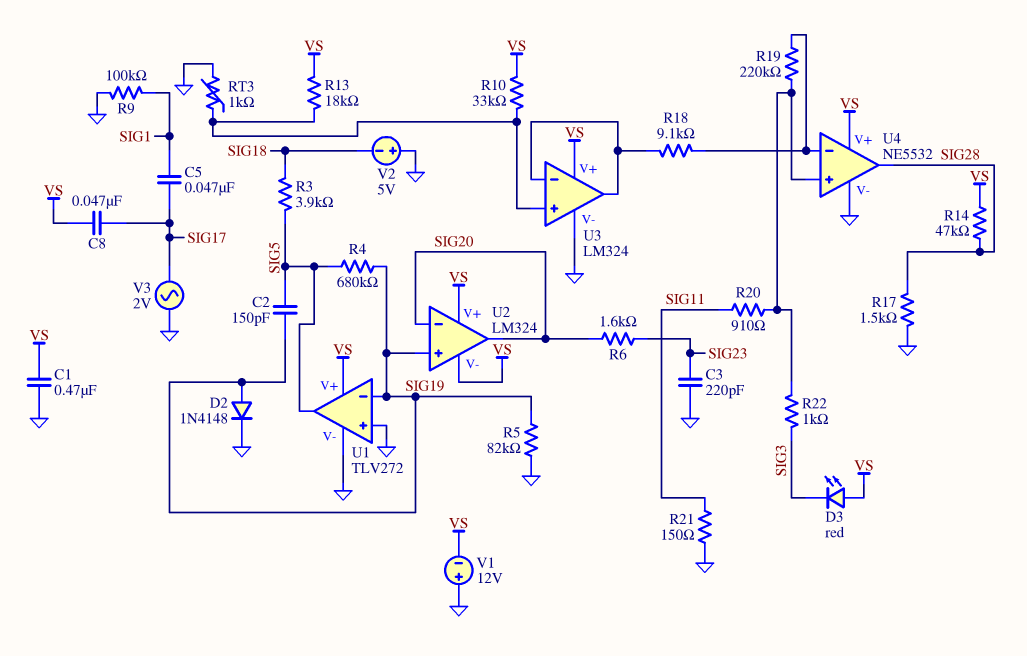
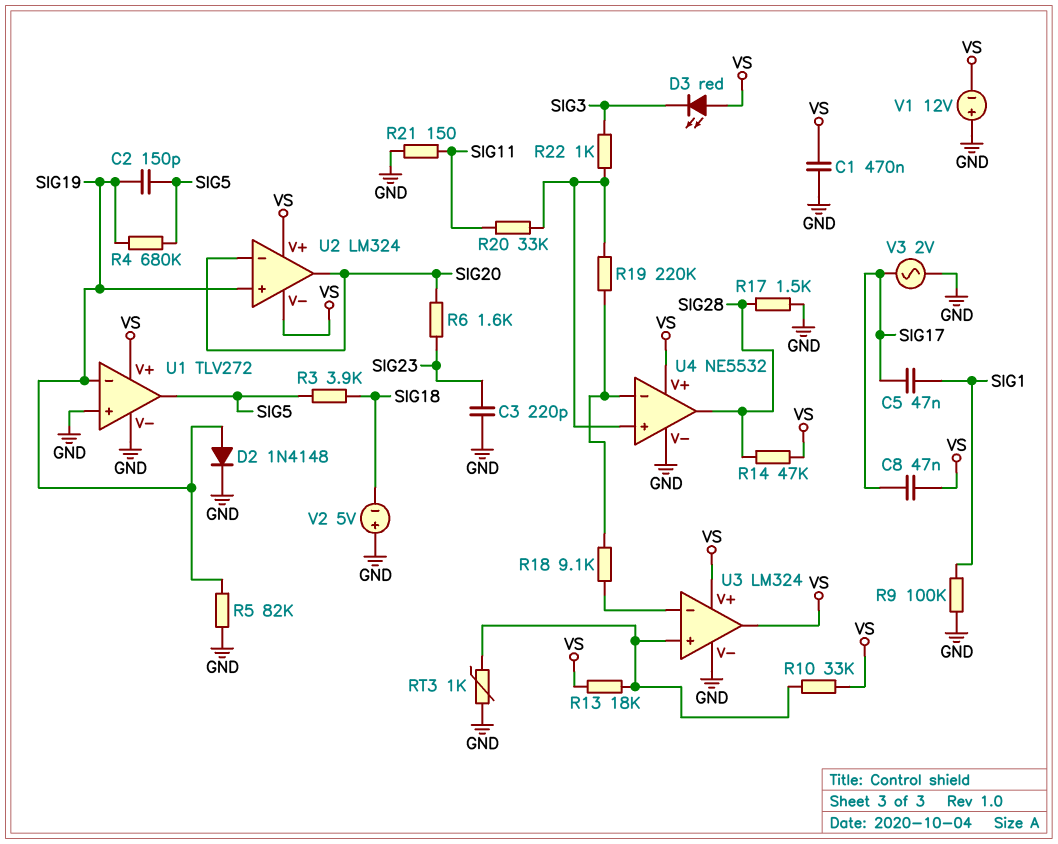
R20: 910 (SIG11, U4/in+) -> 33k (SIG11, U4/in+)
U3 pin out: U3/in- -> VS

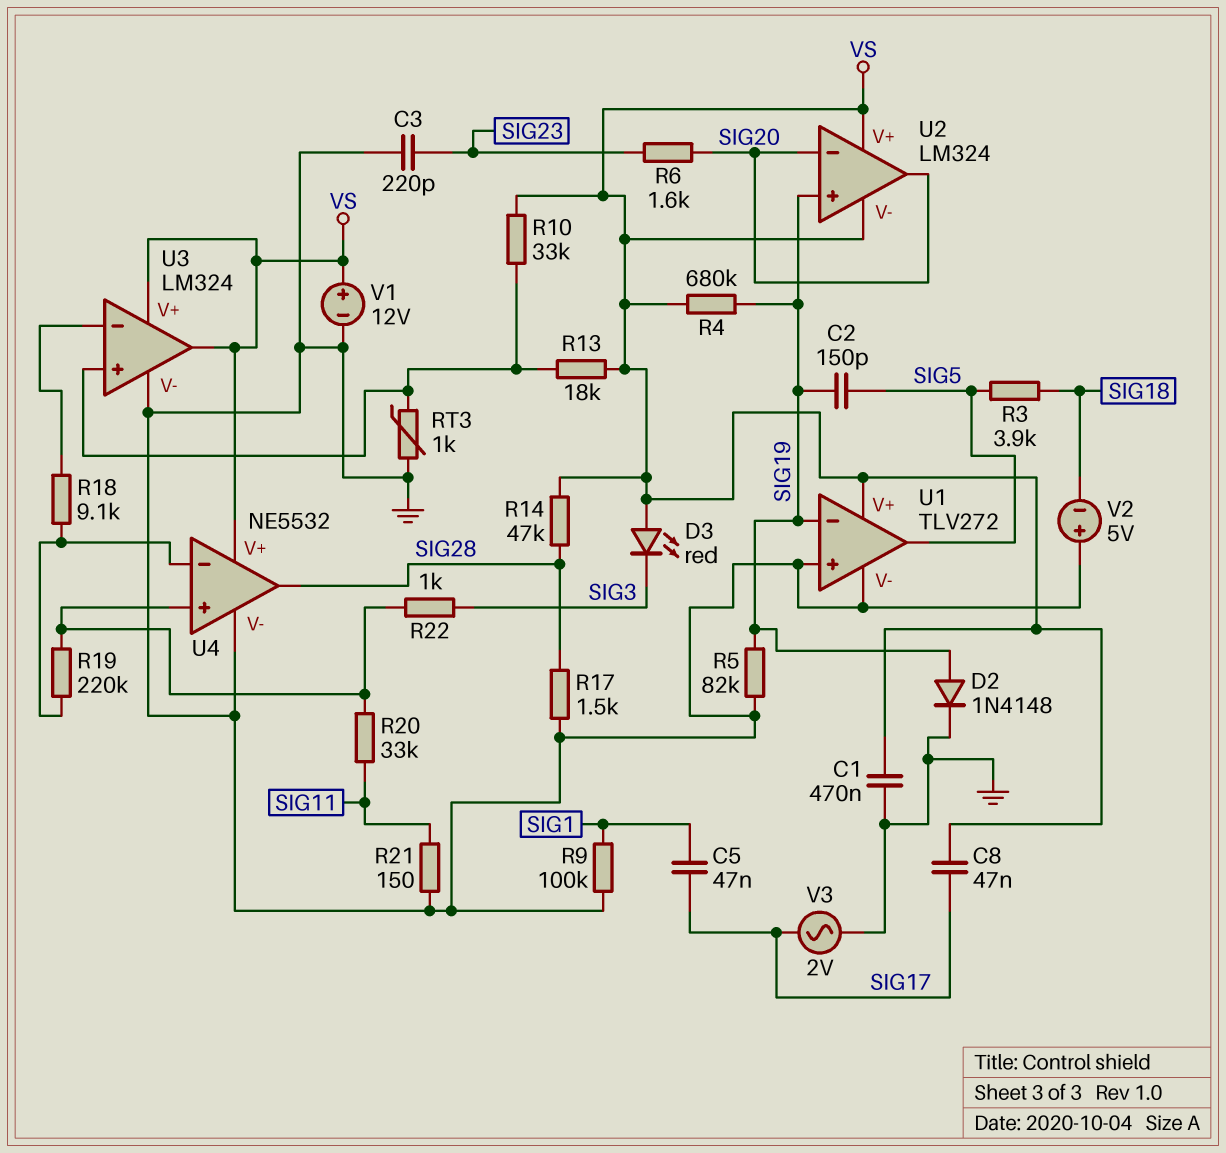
R4: 680k (SIG5, SIG19) -> 680k (SIG19, VS)
V1: 12V (plus GND, minus VS) -> 12V (plus VS, minus GND)

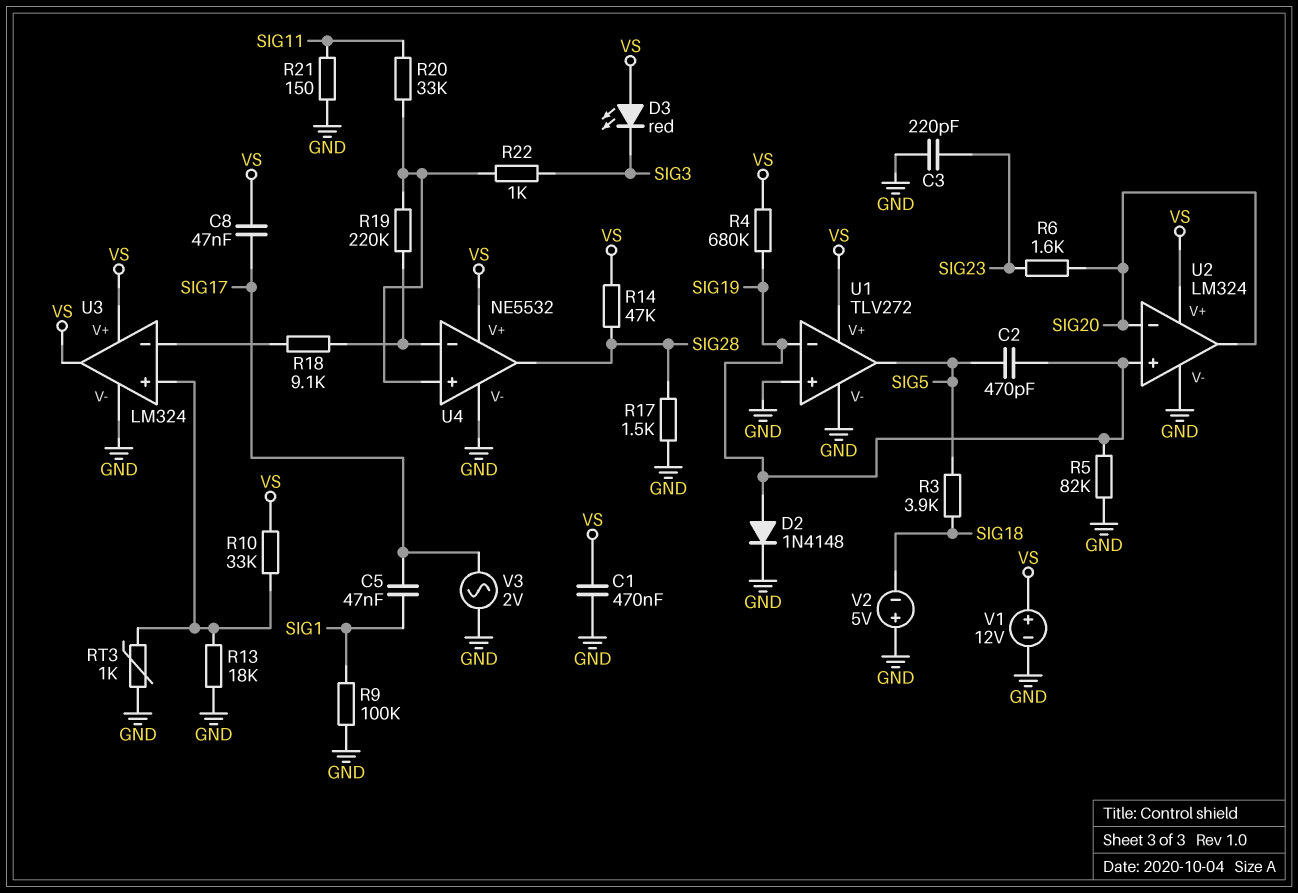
C2: 150pF (SIG5, SIG19) -> 470pF (SIG5, SIG19)
R13: 18k (U3/in+, VS) -> 18k (GND, U3/in+)
U2 pin V-: VS -> GND

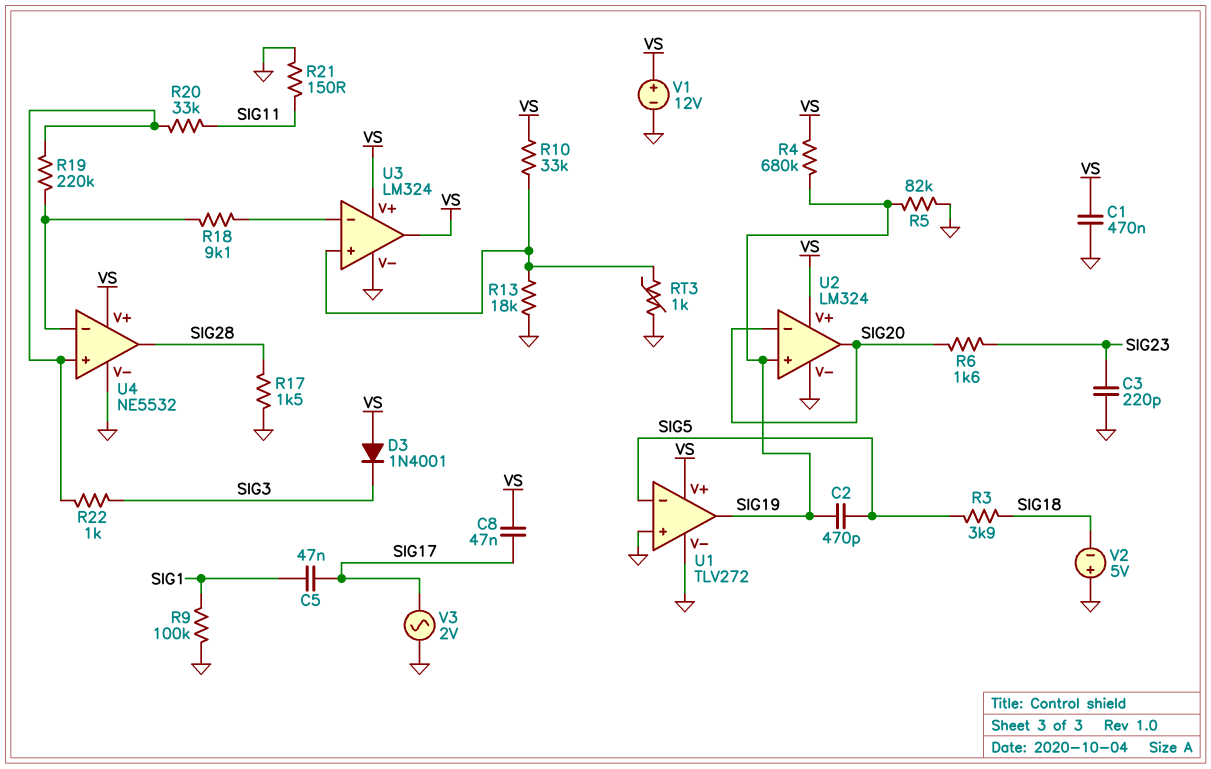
D2: diode 1N4148 (A SIG19, K GND) -> none
D3: LED red (A VS, K SIG3) -> diode 1N4001 (A VS, K SIG3)
R14: 47k (SIG28, VS) -> none
U1 pin in-: SIG19 -> SIG5
U1 pin out: SIG5 -> SIG19

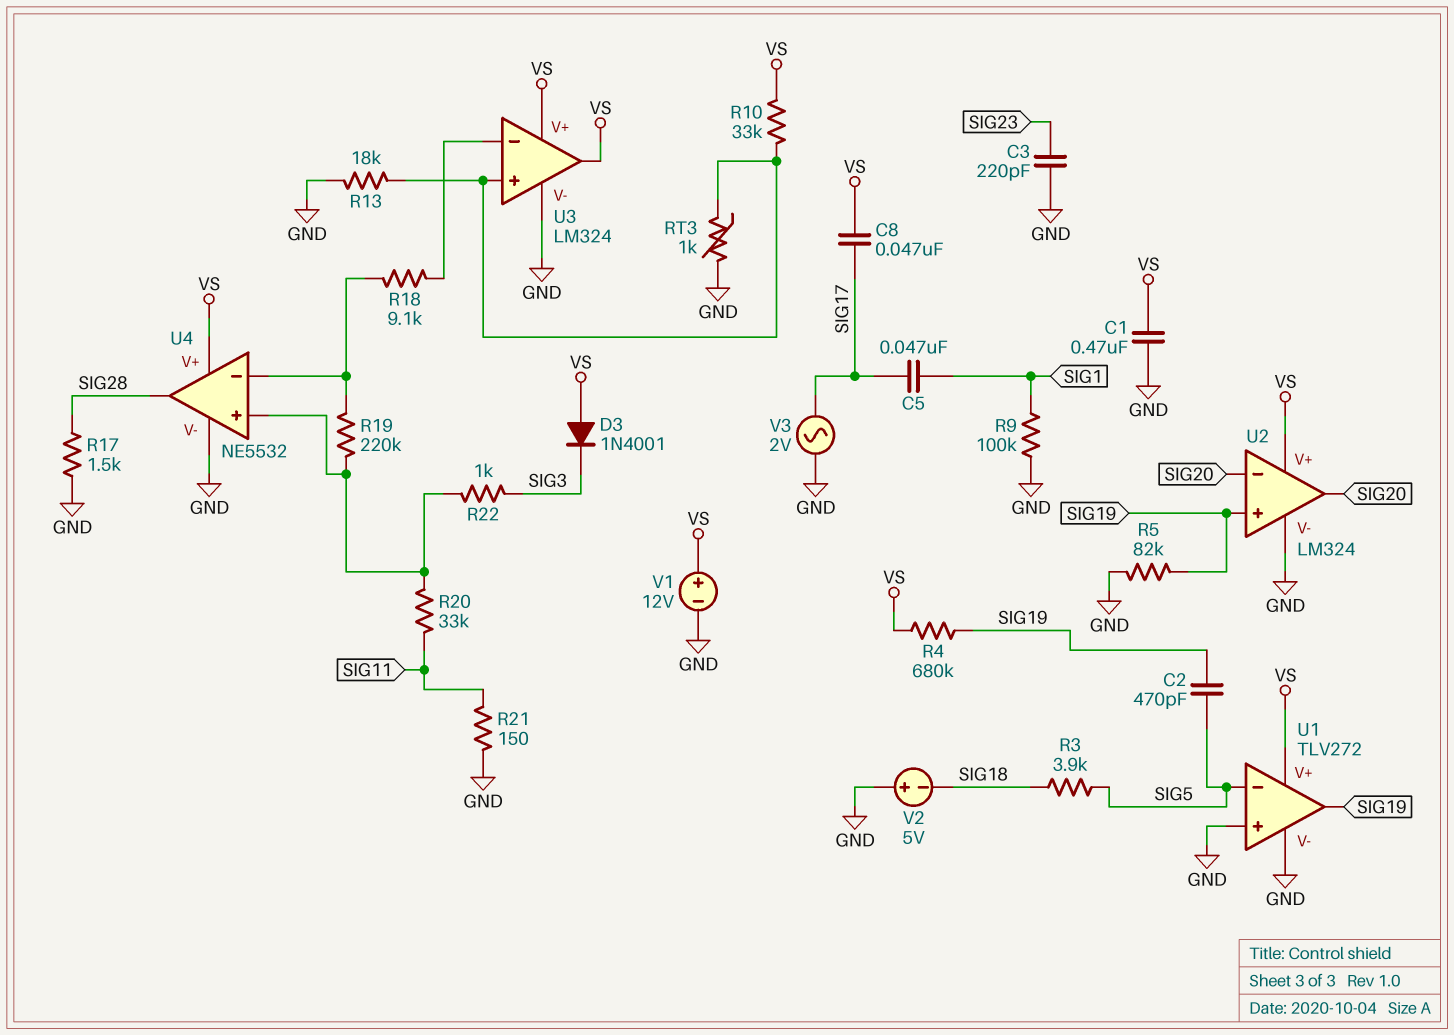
R6: 1.6k (SIG20, SIG23) -> none

